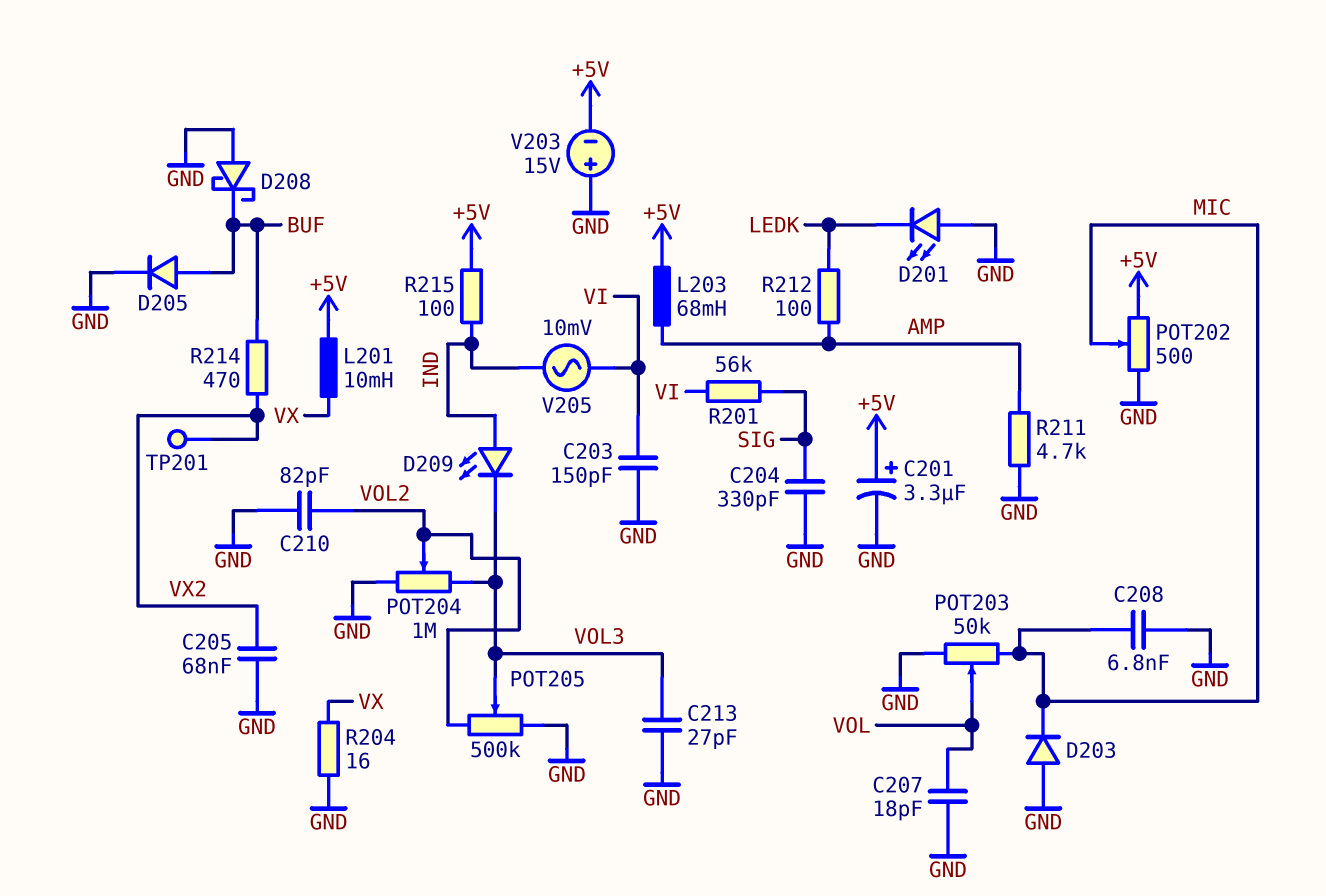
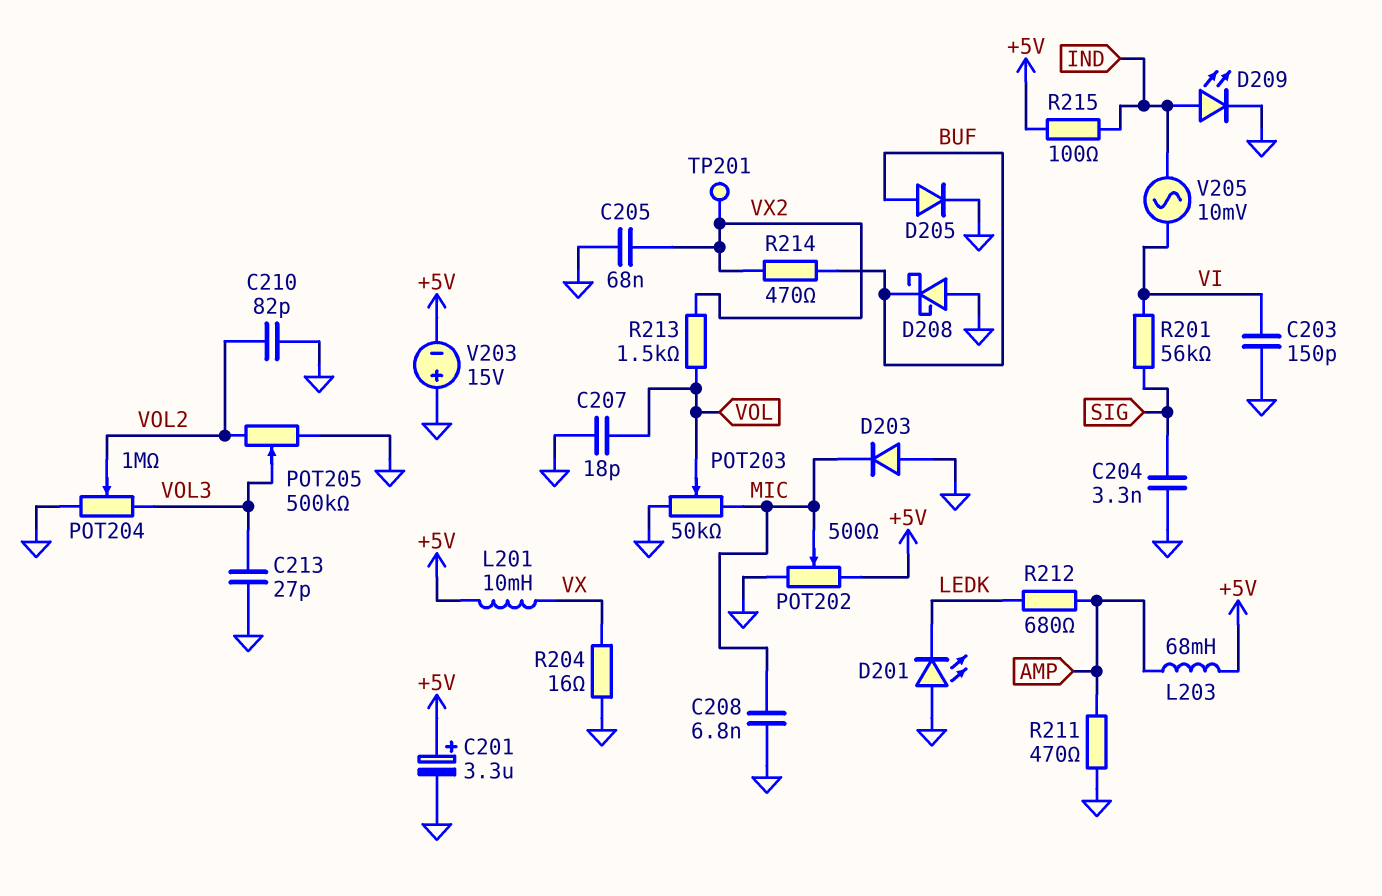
C204: 330pF (GND, SIG) -> 3.3nF (GND, SIG)
D209: LED (A IND, K VOL3) -> LED (A IND, K GND)
R211: 4.7k (AMP, GND) -> 470 (AMP, GND)
R212: 100 (AMP, LEDK) -> 680 (AMP, LEDK)
R213: none -> 1.5k (VOL, VX2)

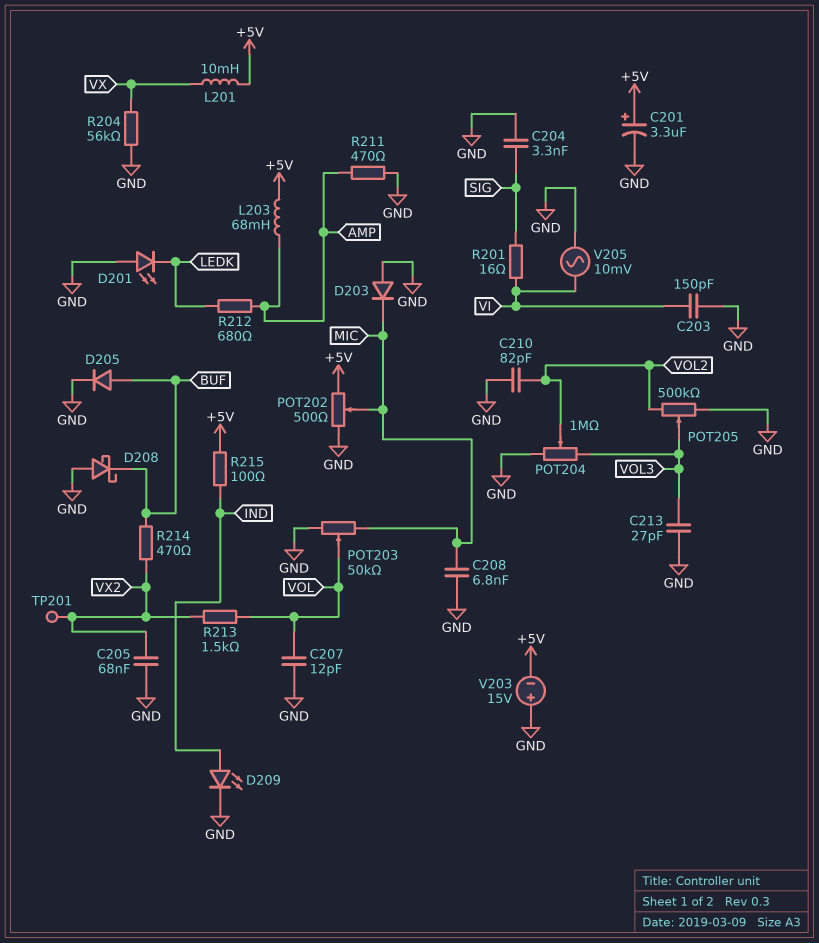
C207: 18pF (GND, VOL) -> 12pF (GND, VOL)
R201: 56k (SIG, VI) -> 16 (SIG, VI)
R204: 16 (GND, VX) -> 56k (GND, VX)
V205: AC 10mV (IND, VI) -> AC 10mV (GND, VI)

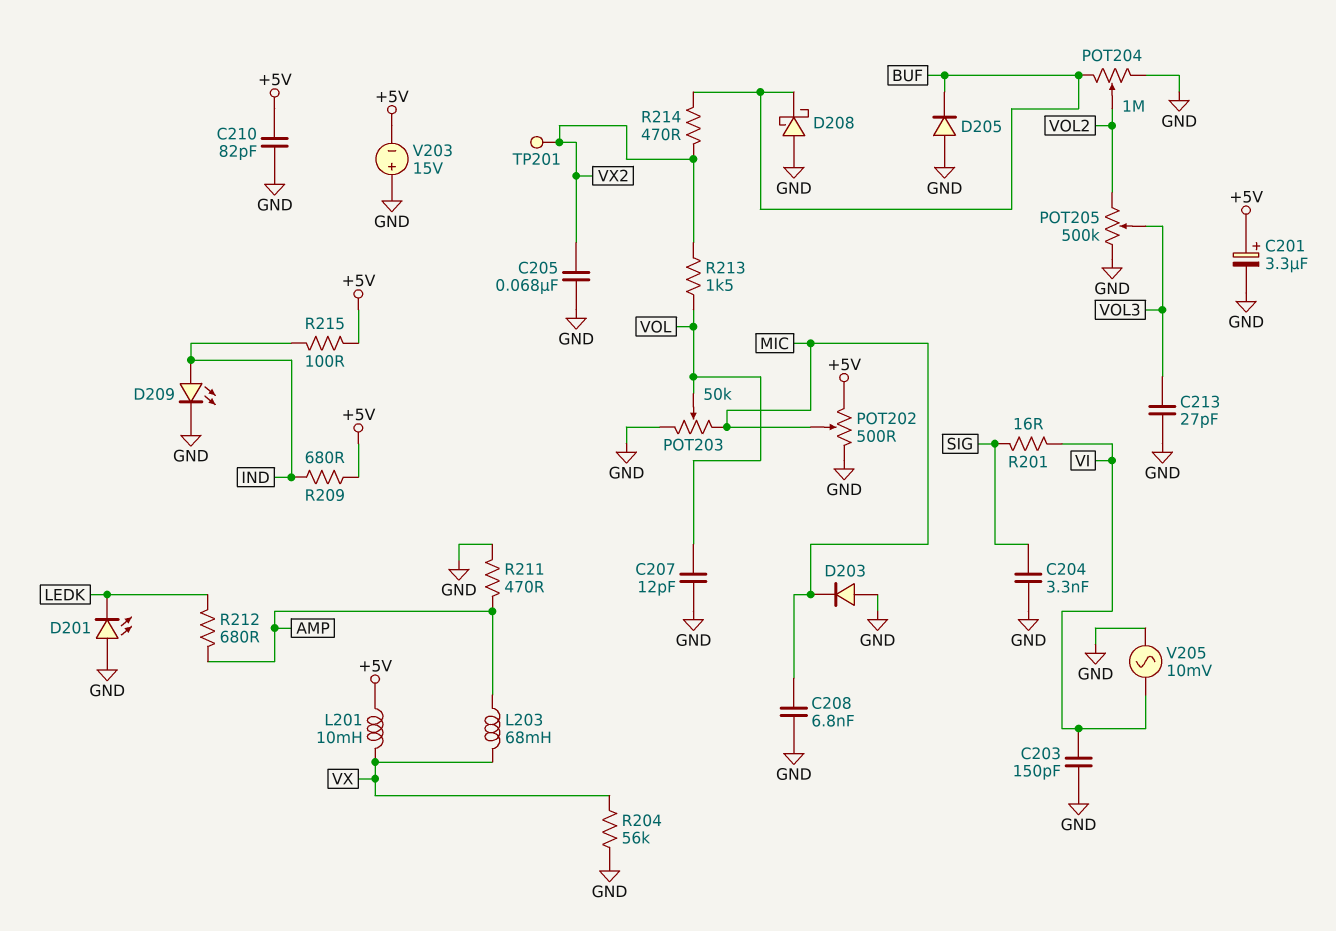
C210: 82pF (GND, VOL2) -> 82pF (+5V, GND)
D205: diode (A BUF, K GND) -> diode (A GND, K BUF)
L203: 68mH (+5V, AMP) -> 68mH (AMP, VX)
POT204: 1M (GND, VOL3, wiper VOL2) -> 1M (BUF, GND, wiper VOL2)
R209: none -> 680 (+5V, IND)

